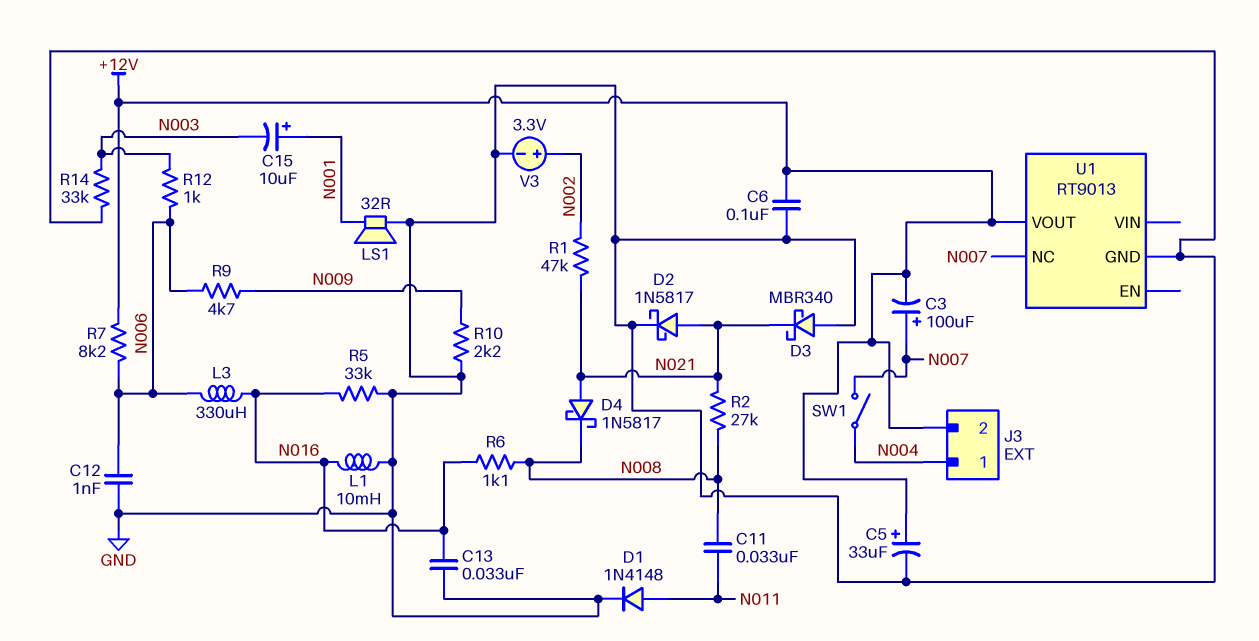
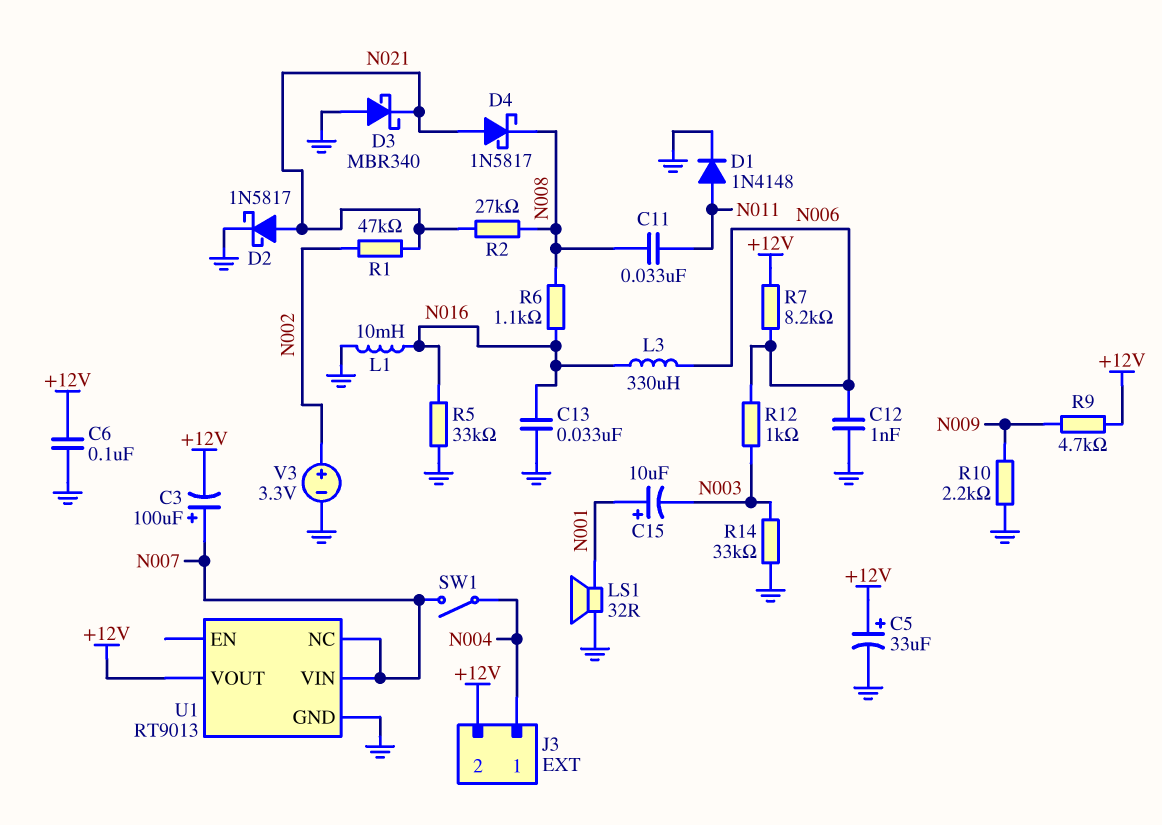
R9: 4.7k (N006, N009) -> 4.7k (+12V, N009)
U1 pin VIN: none -> N007

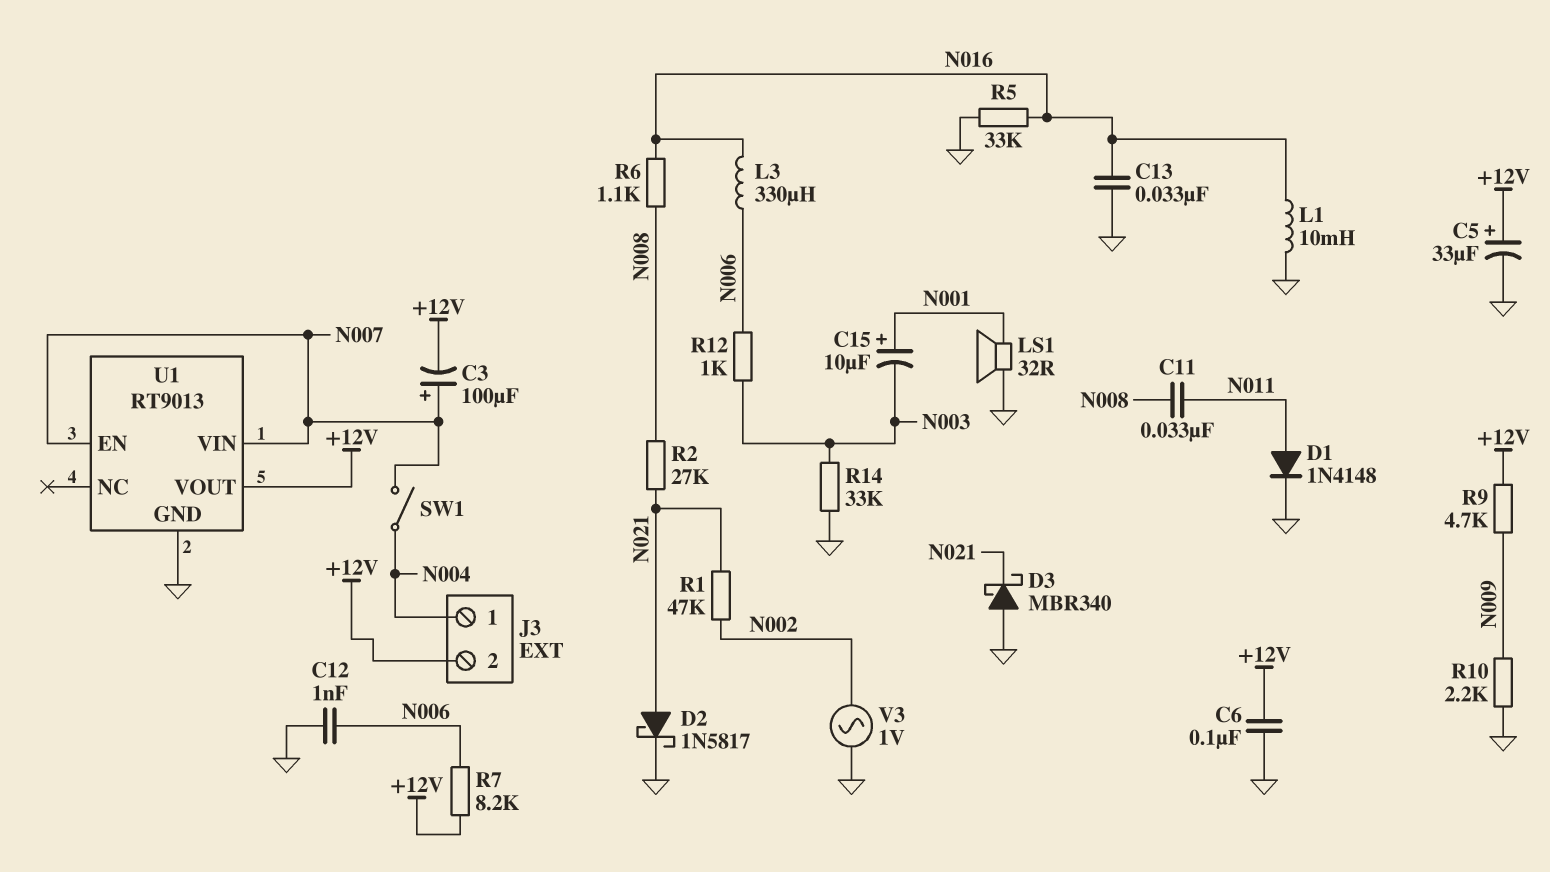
D4: schottky 1N5817 (A N021, K N008) -> none
U1 pin EN: none -> N007
U1 pin NC: N007 -> none
V3: 3.3V (plus N002, minus GND) -> AC 1V (GND, N002)

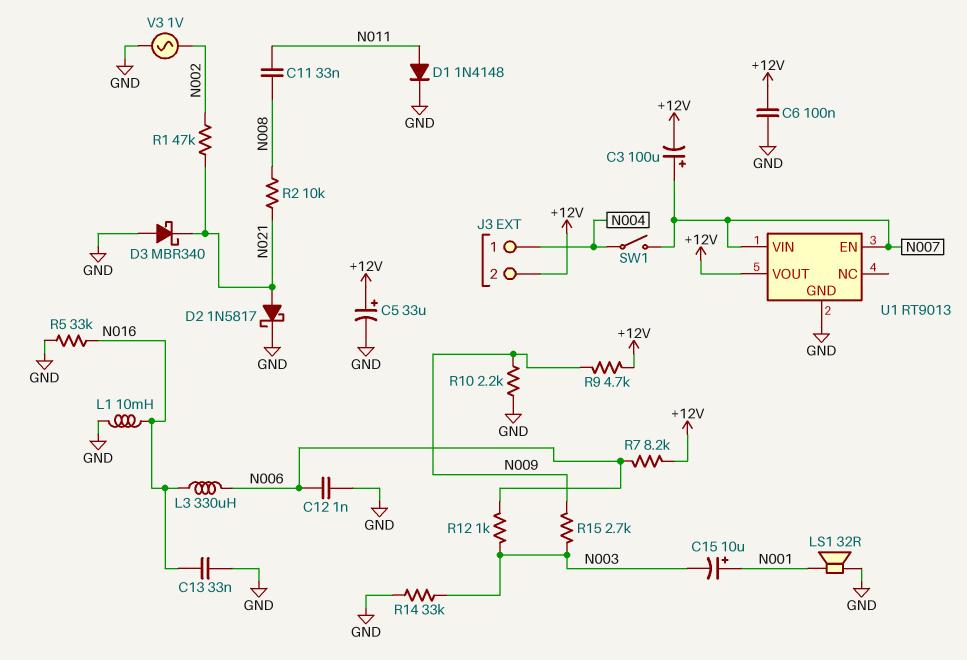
R2: 27k (N008, N021) -> 10k (N008, N021)
R6: 1.1k (N008, N016) -> none
R15: none -> 2.7k (N003, N009)

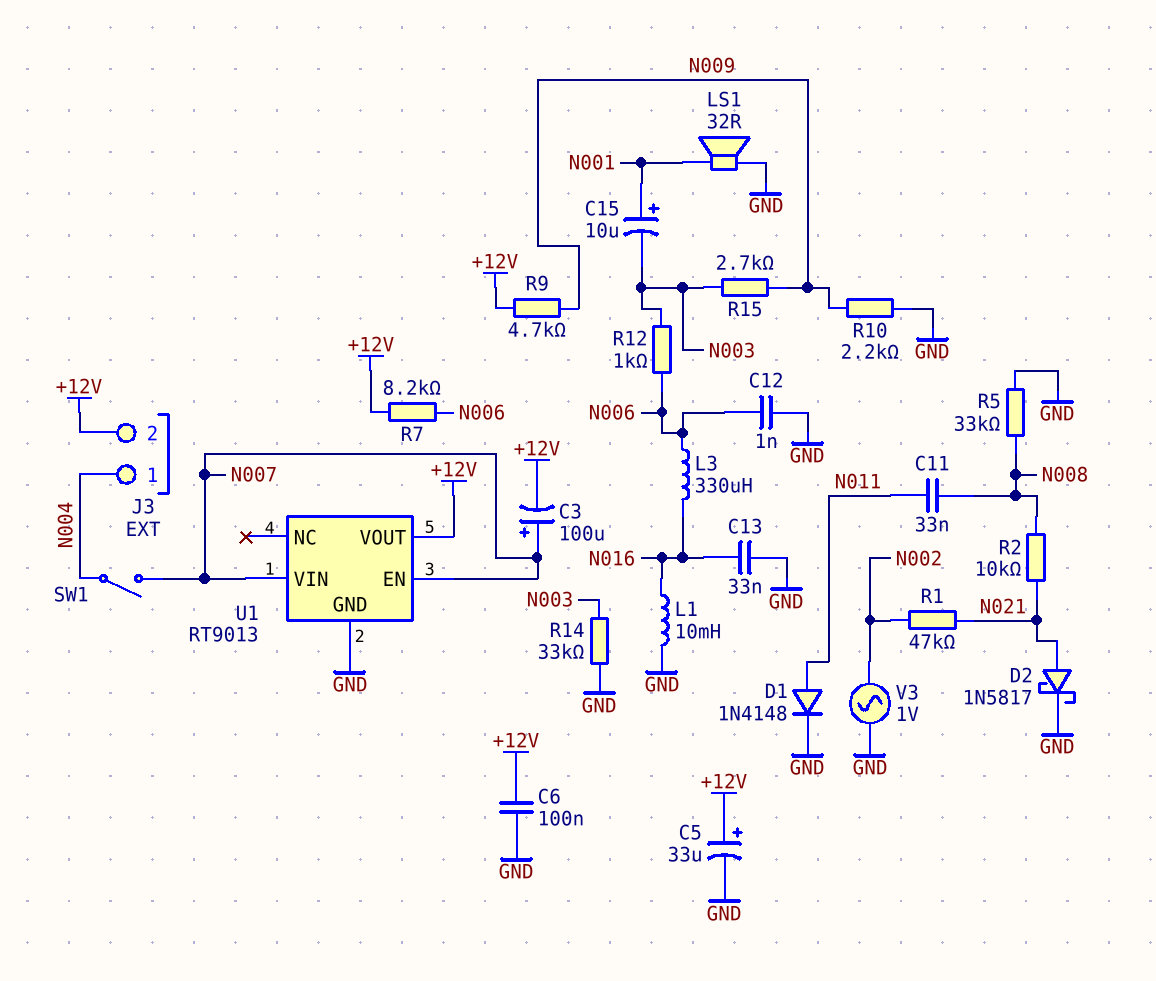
D3: schottky MBR340 (A GND, K N021) -> none
R5: 33k (GND, N016) -> 33k (GND, N008)

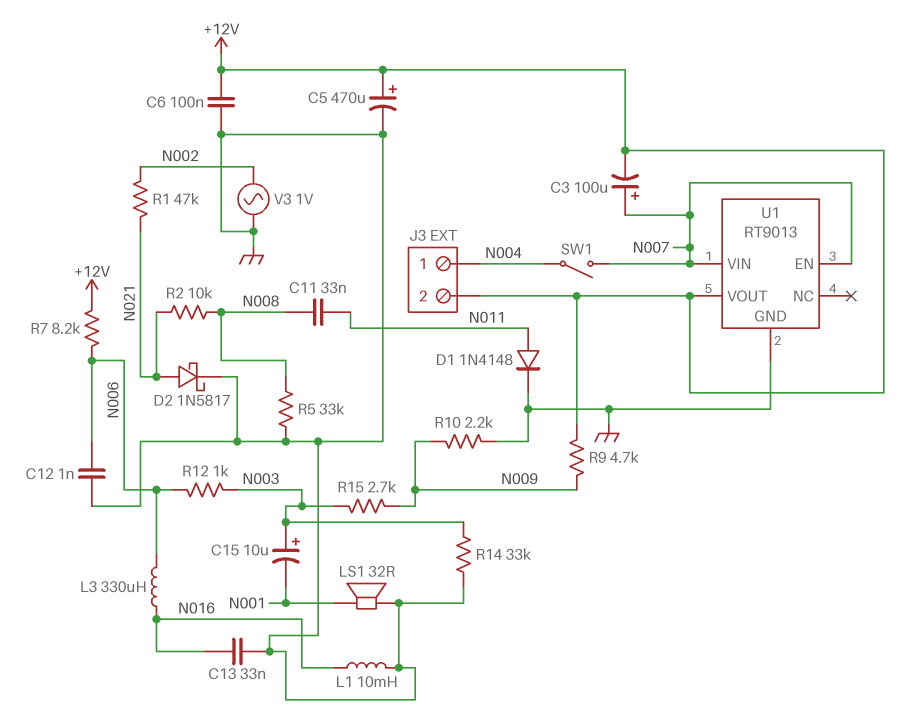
C5: 33uF (plus +12V, minus GND) -> 470uF (plus +12V, minus GND)
C15: 10uF (plus N001, minus N003) -> 10uF (plus N003, minus N001)

